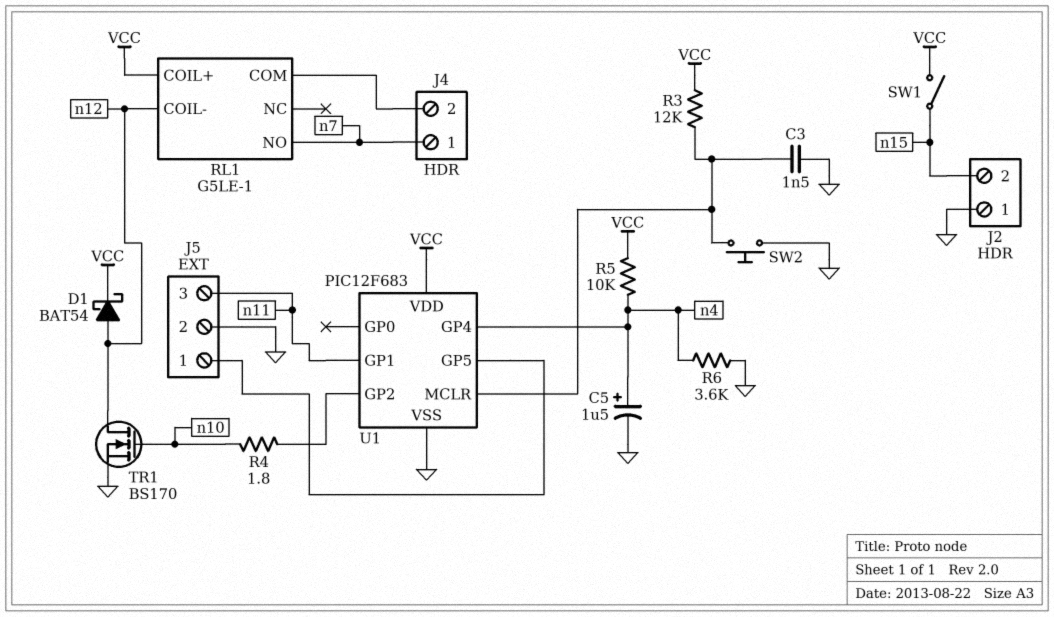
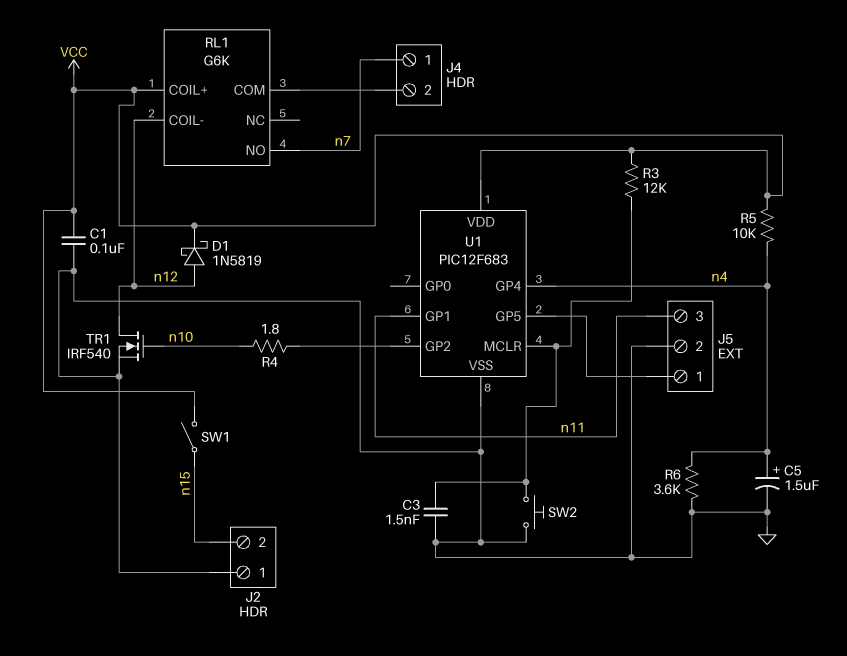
C1: none -> 100nF (GND, VCC)
D1: schottky BAT54 (A n12, K VCC) -> schottky 1N5819 (A n12, K VCC)
RL1: G5LE-1 -> G6K
TR1: NMOS BS170 (G n10, D n12, S GND) -> NMOS IRF540 (G n10, D n12, S GND)

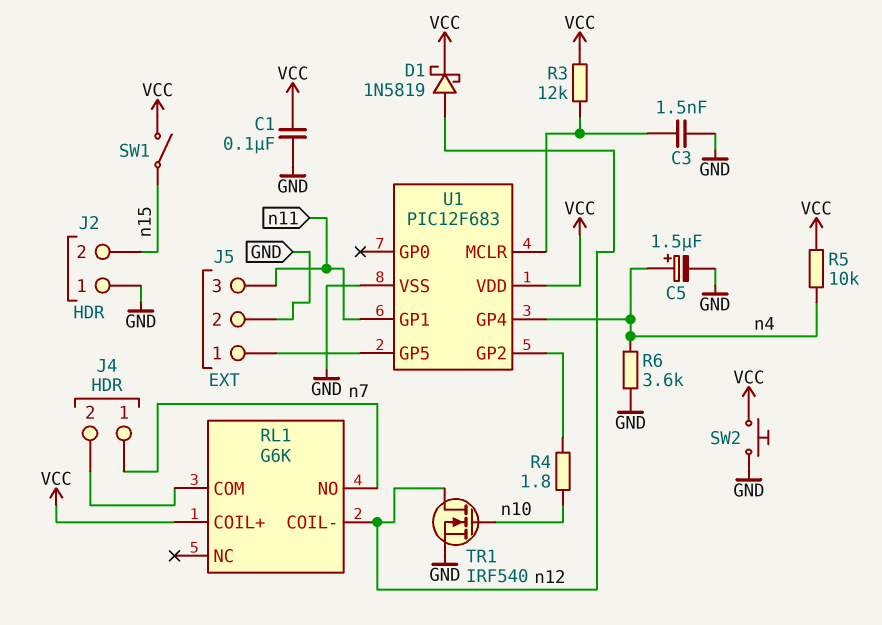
SW2: button (GND, U1/MCLR) -> button (GND, VCC)

